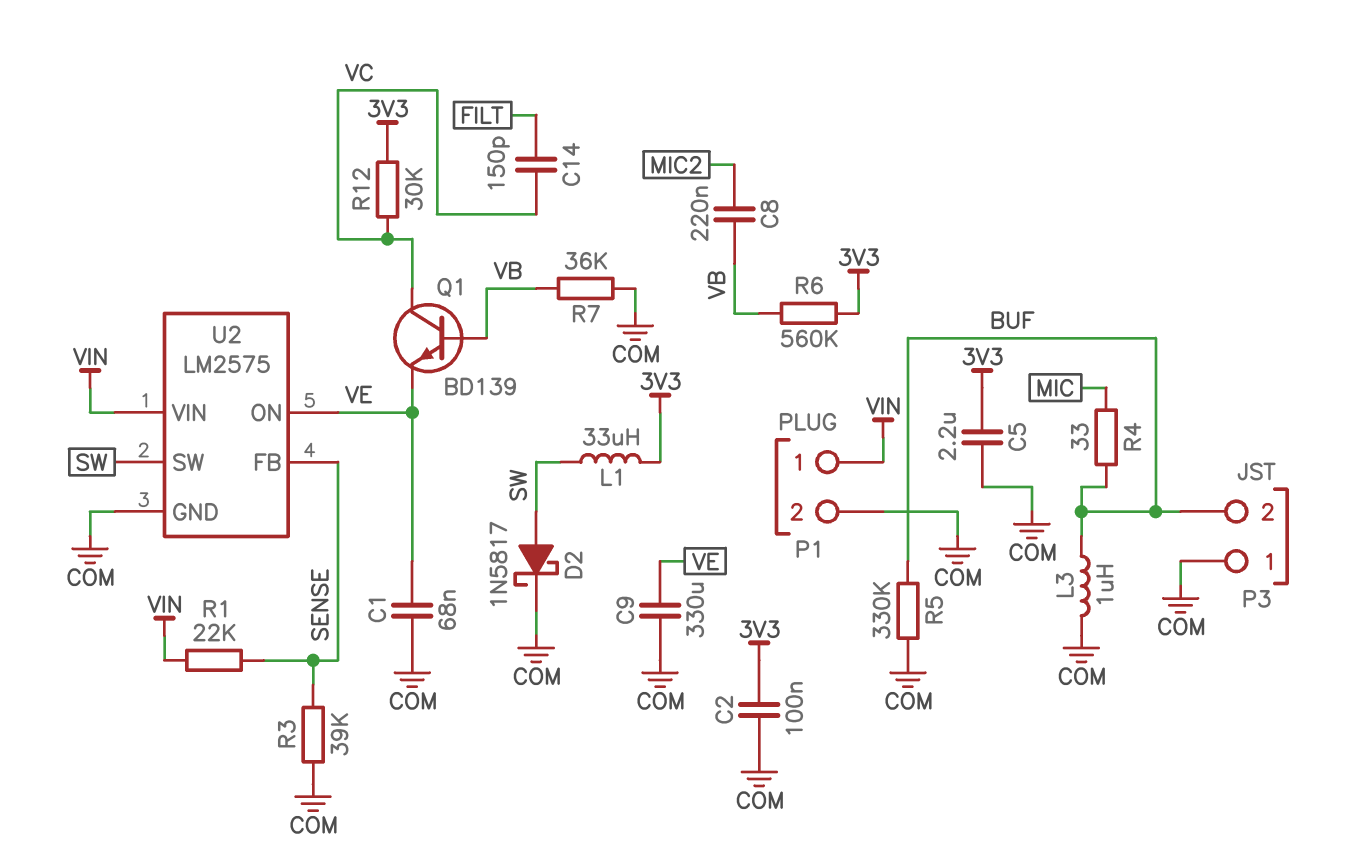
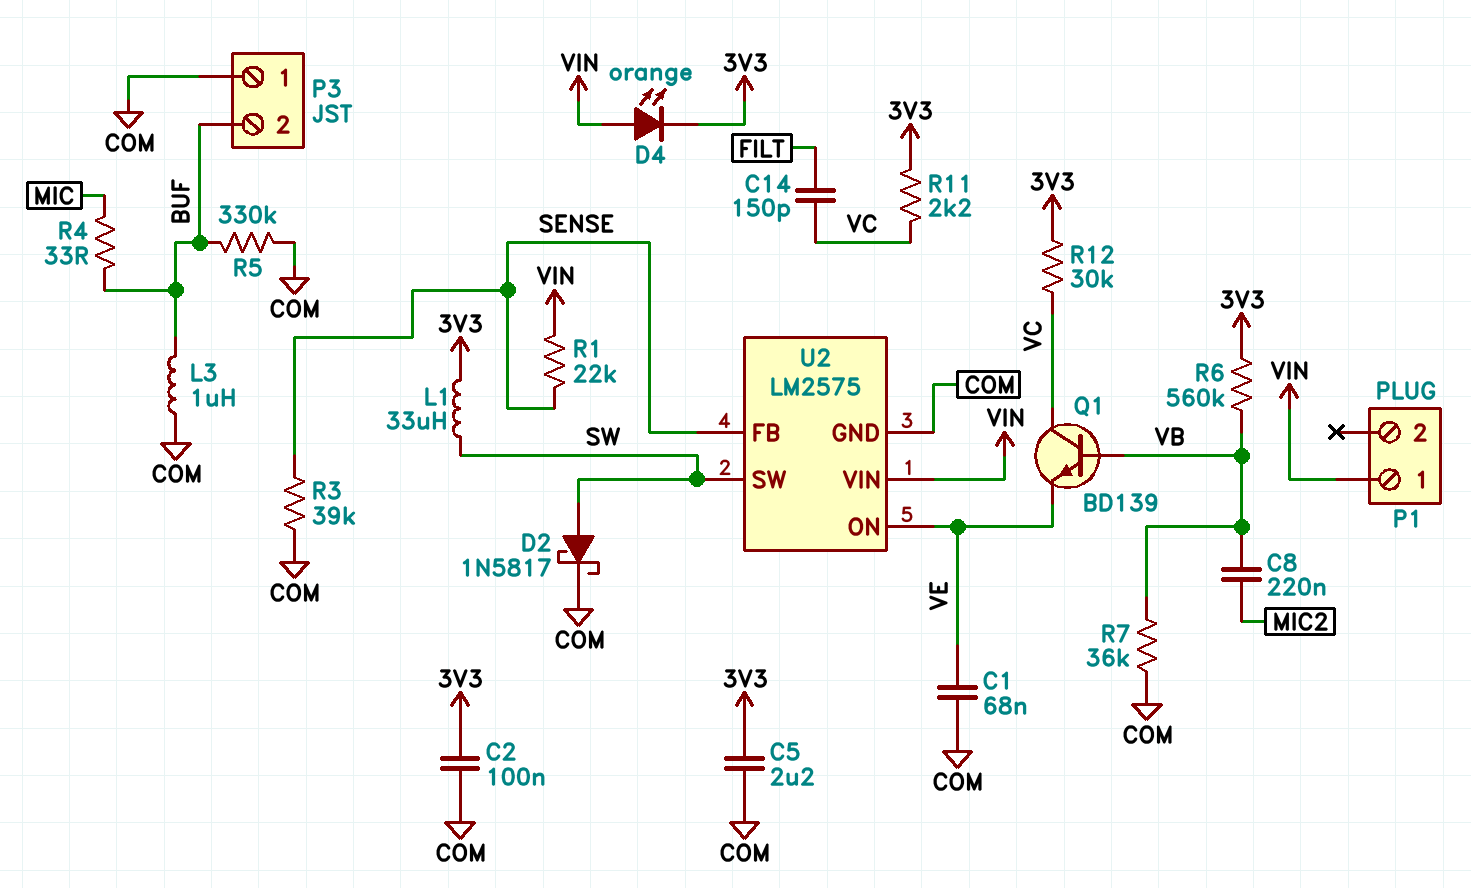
C9: 330uF (COM, VE) -> none
D4: none -> LED orange (A VIN, K 3V3)
P1 pin 2: COM -> none
R11: none -> 2.2k (3V3, VC)

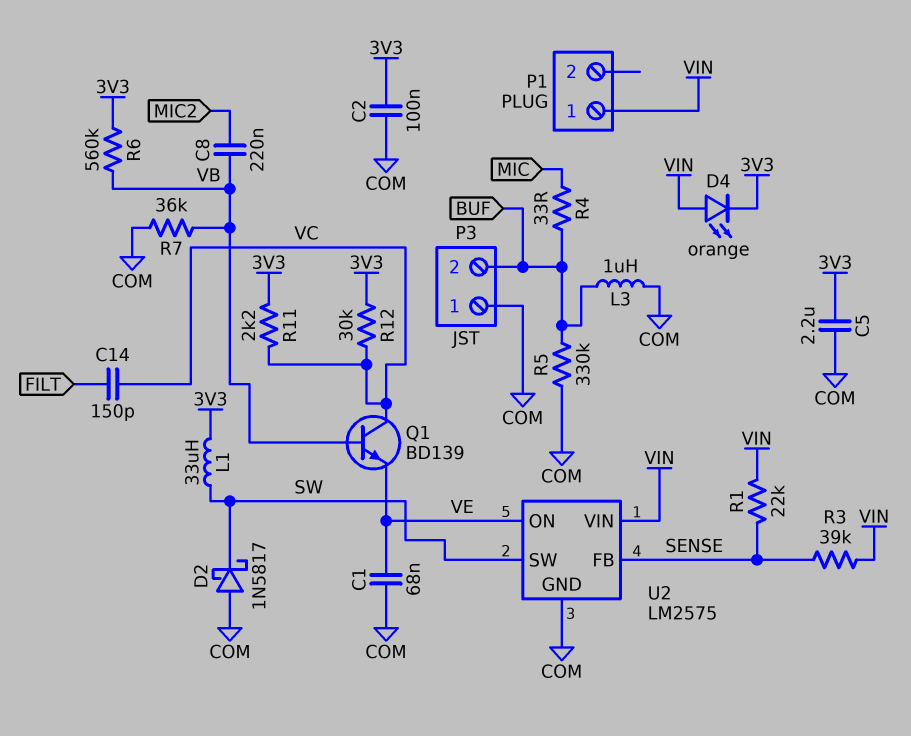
D2: schottky 1N5817 (A SW, K COM) -> schottky 1N5817 (A COM, K SW)
R3: 39k (COM, SENSE) -> 39k (SENSE, VIN)

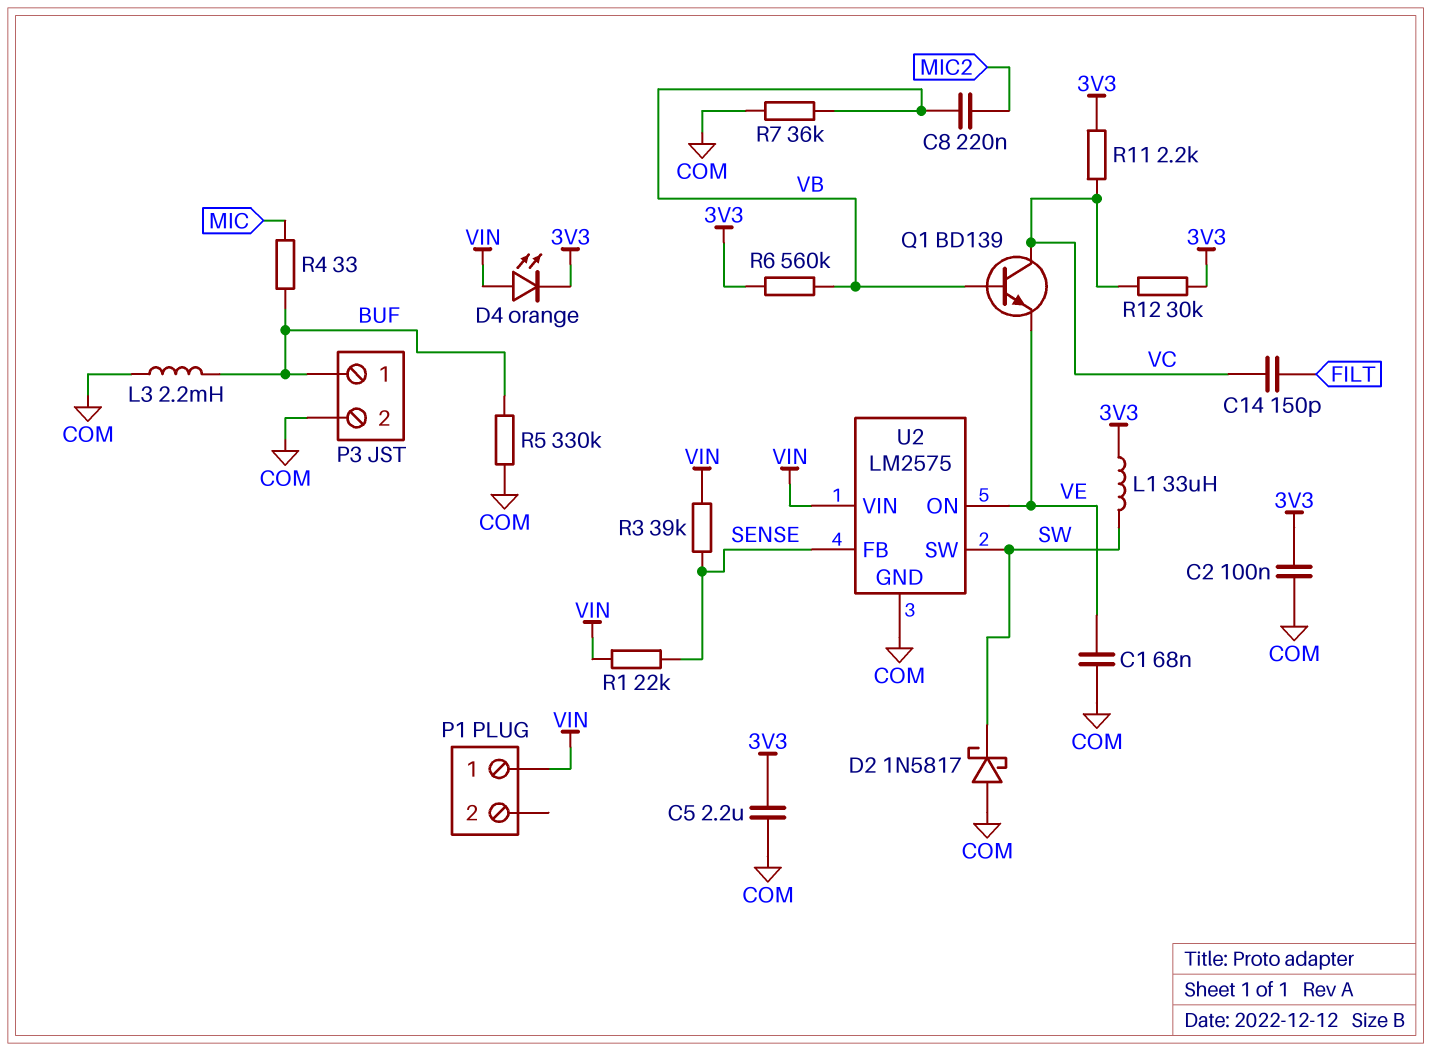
L3: 1uH (BUF, COM) -> 2.2mH (BUF, COM)
P3 pin 1: COM -> BUF
P3 pin 2: BUF -> COM

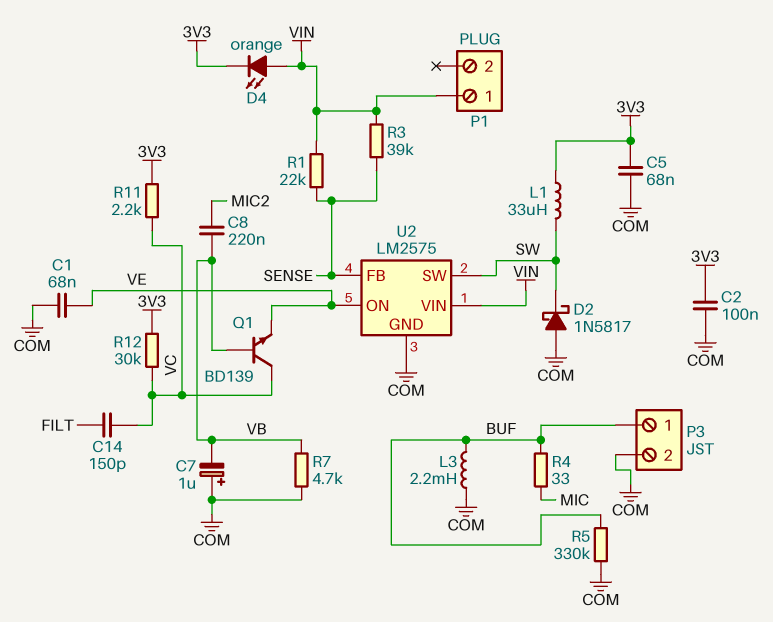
C5: 2.2uF (3V3, COM) -> 68nF (3V3, COM)
C7: none -> 1uF (plus COM, minus VB)
R6: 560k (3V3, VB) -> none
R7: 36k (COM, VB) -> 4.7k (COM, VB)

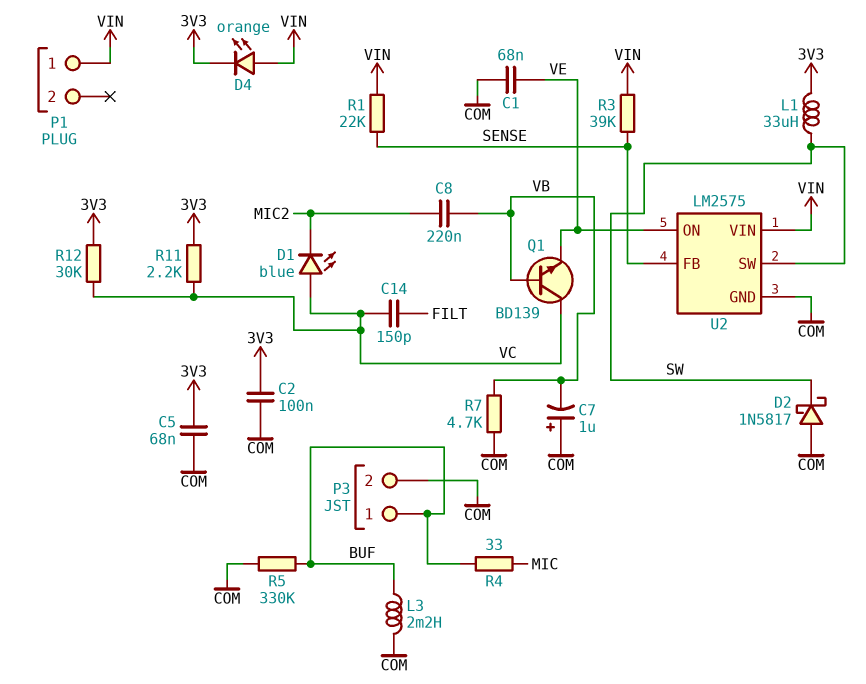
D1: none -> LED blue (A VC, K MIC2)

